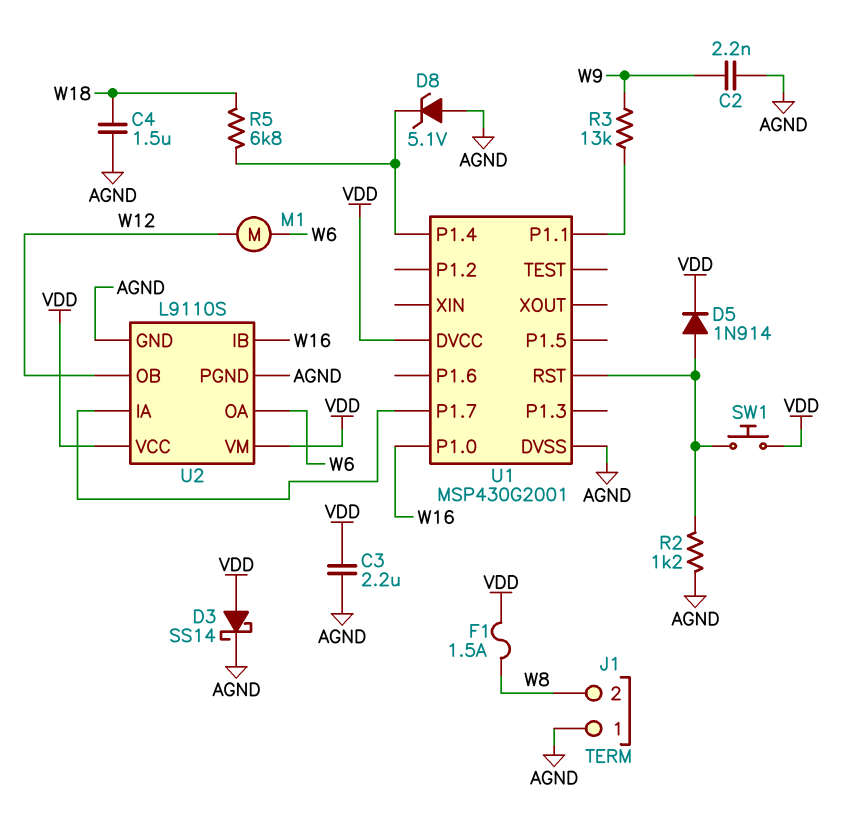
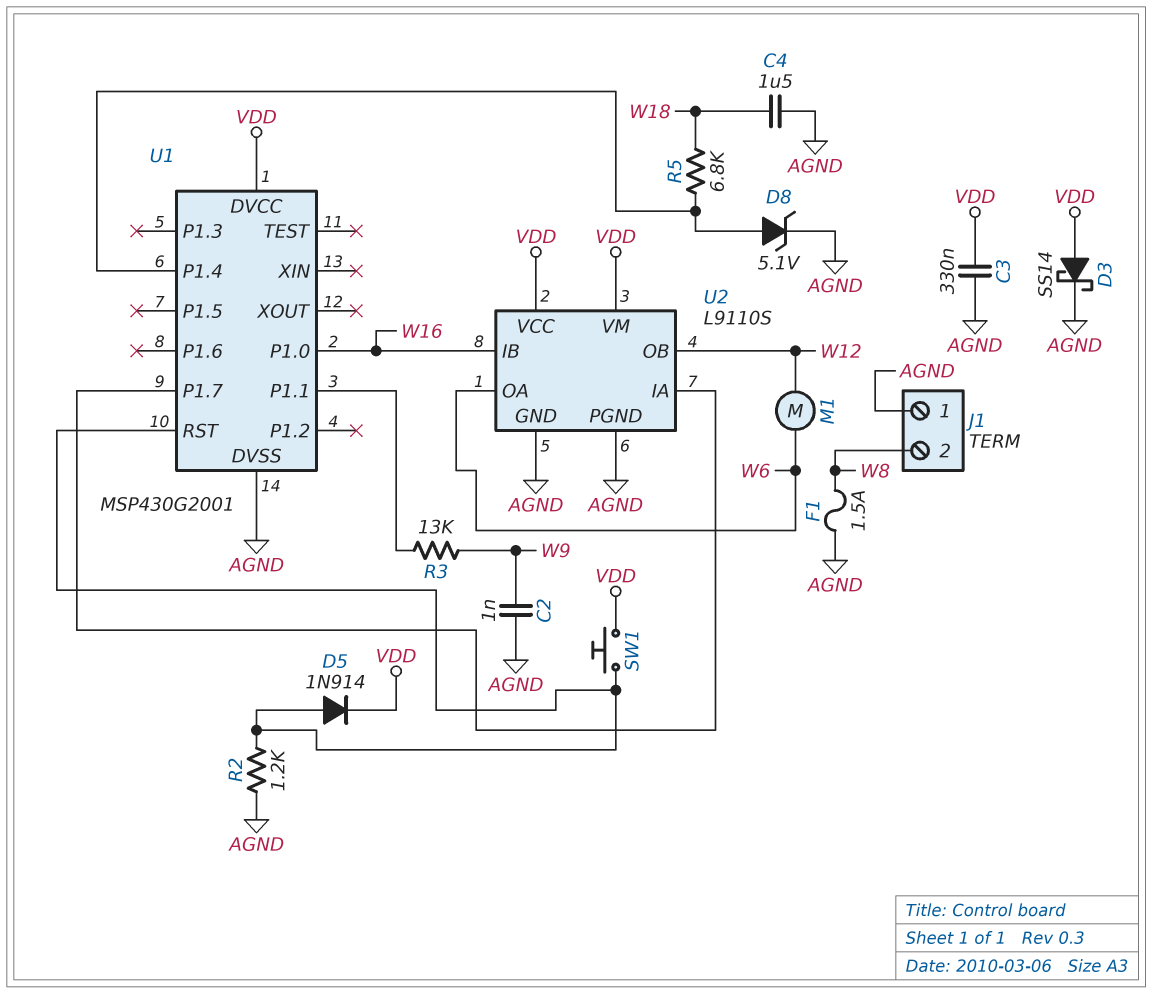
C2: 2.2nF (AGND, W9) -> 1nF (AGND, W9)
C3: 2.2uF (AGND, VDD) -> 330nF (AGND, VDD)
D8: zener 5.1V (A AGND, K U1/P1.4) -> zener 5.1V (A U1/P1.4, K AGND)
F1: 1.5A (VDD, W8) -> 1.5A (AGND, W8)

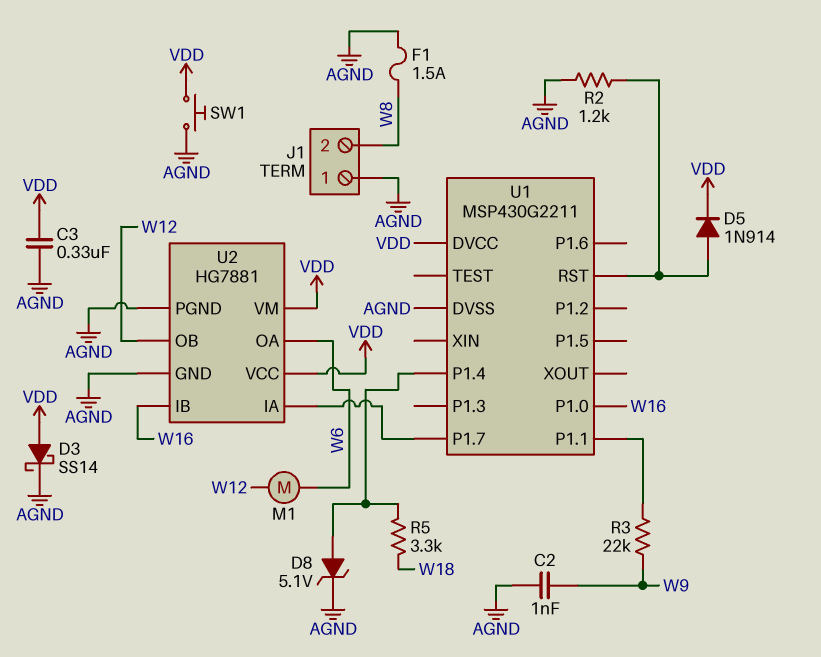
C4: 1.5uF (AGND, W18) -> none
R3: 13k (U1/P1.1, W9) -> 22k (U1/P1.1, W9)
R5: 6.8k (U1/P1.4, W18) -> 3.3k (U1/P1.4, W18)
SW1: button (U1/RST, VDD) -> button (AGND, VDD)
U1: MSP430G2001 -> MSP430G2211
U2: L9110S -> HG7881

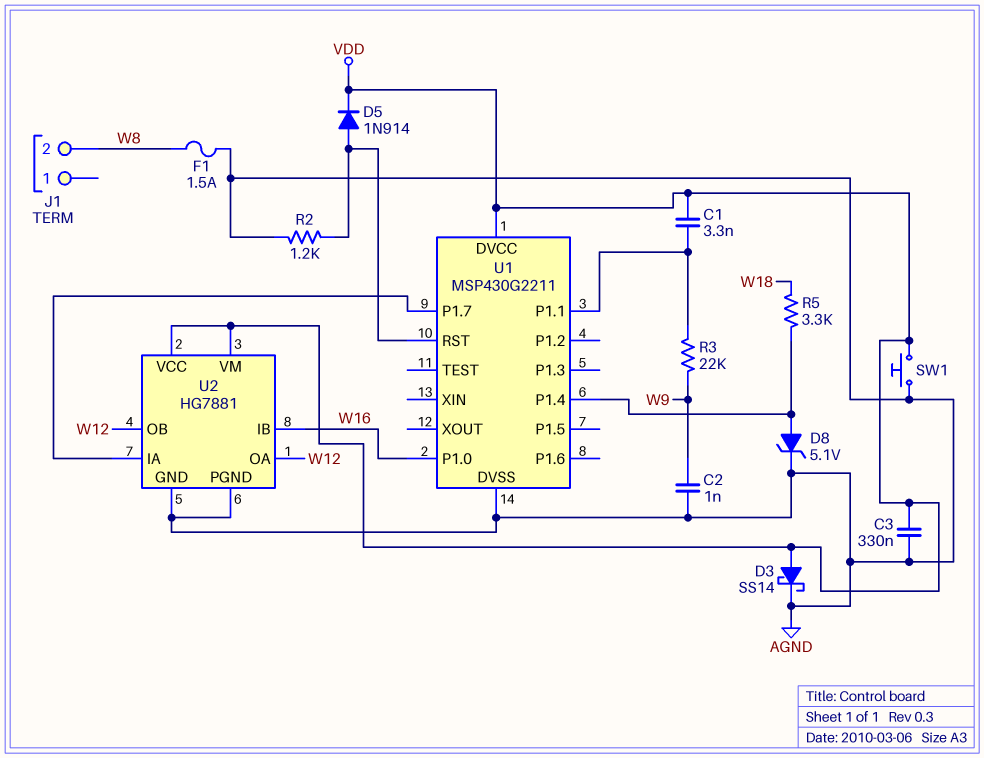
C1: none -> 3.3nF (U1/P1.1, VDD)
J1 pin 1: AGND -> none
M1: motor (W6, W12) -> none
U2 pin OA: W6 -> W12

